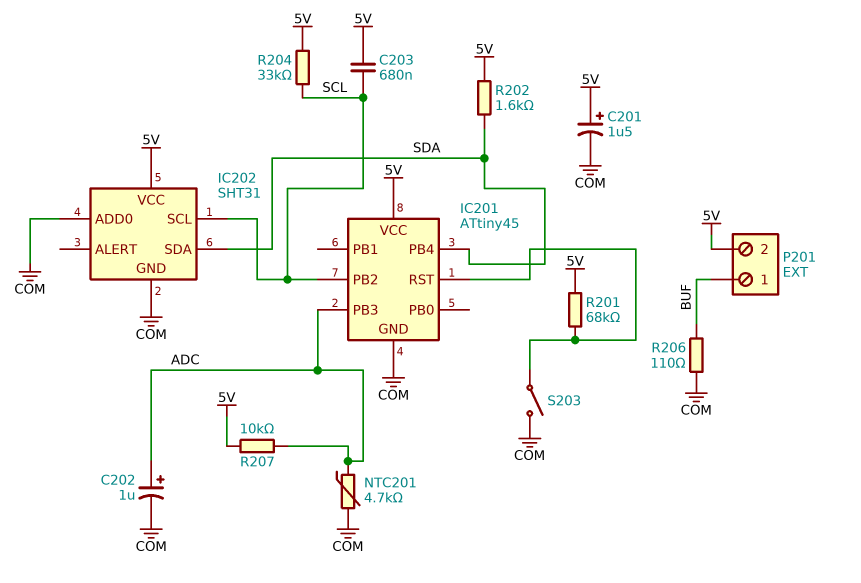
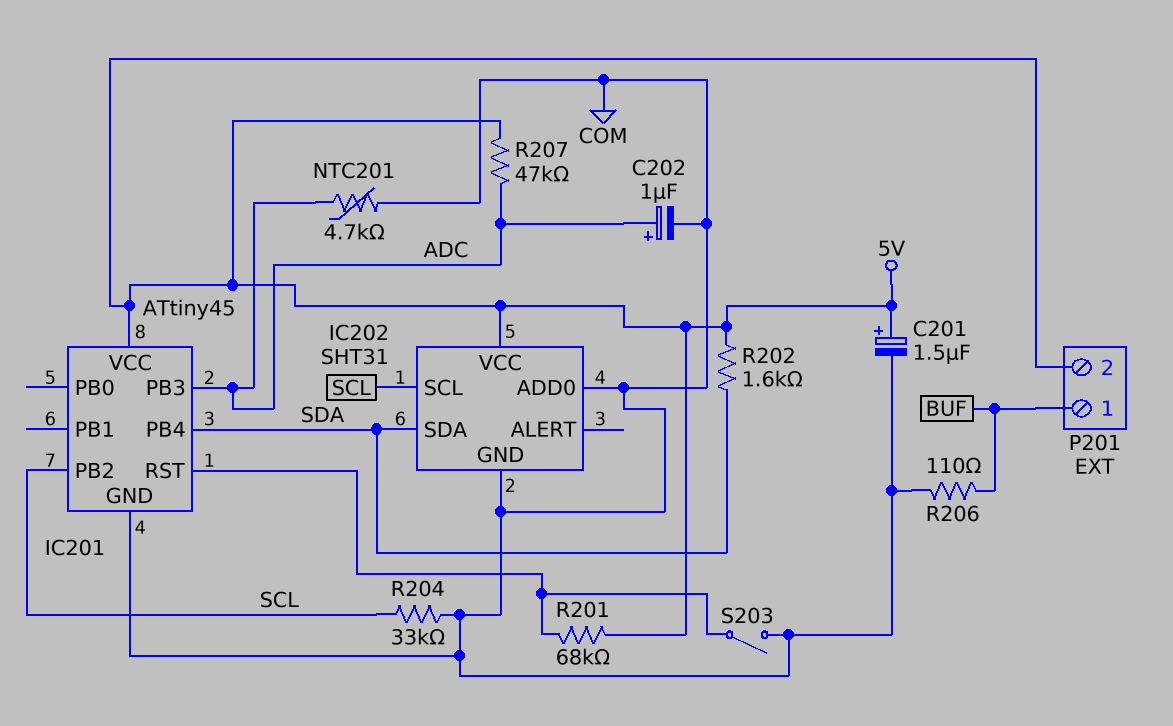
C203: 680nF (5V, SCL) -> none
R204: 33k (5V, SCL) -> 33k (COM, SCL)
R207: 10k (5V, ADC) -> 47k (5V, ADC)

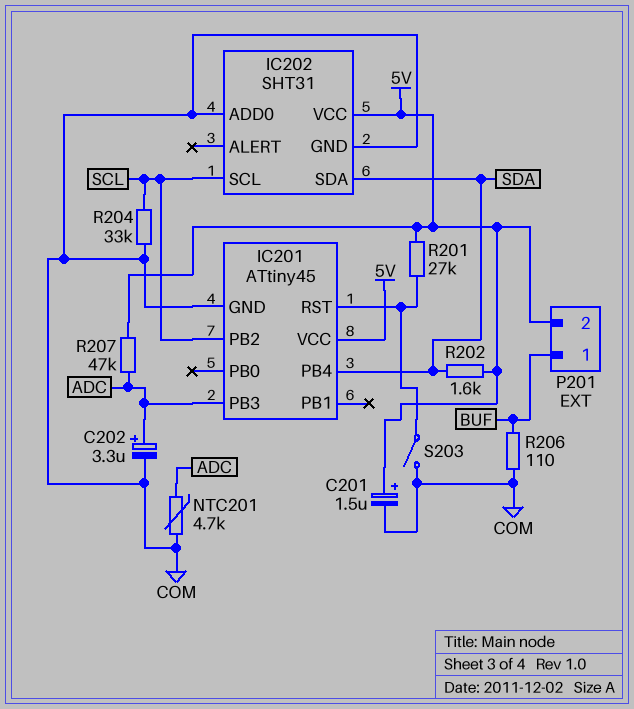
C202: 1uF (plus ADC, minus COM) -> 3.3uF (plus ADC, minus COM)
R201: 68k (5V, IC201/RST) -> 27k (5V, IC201/RST)

